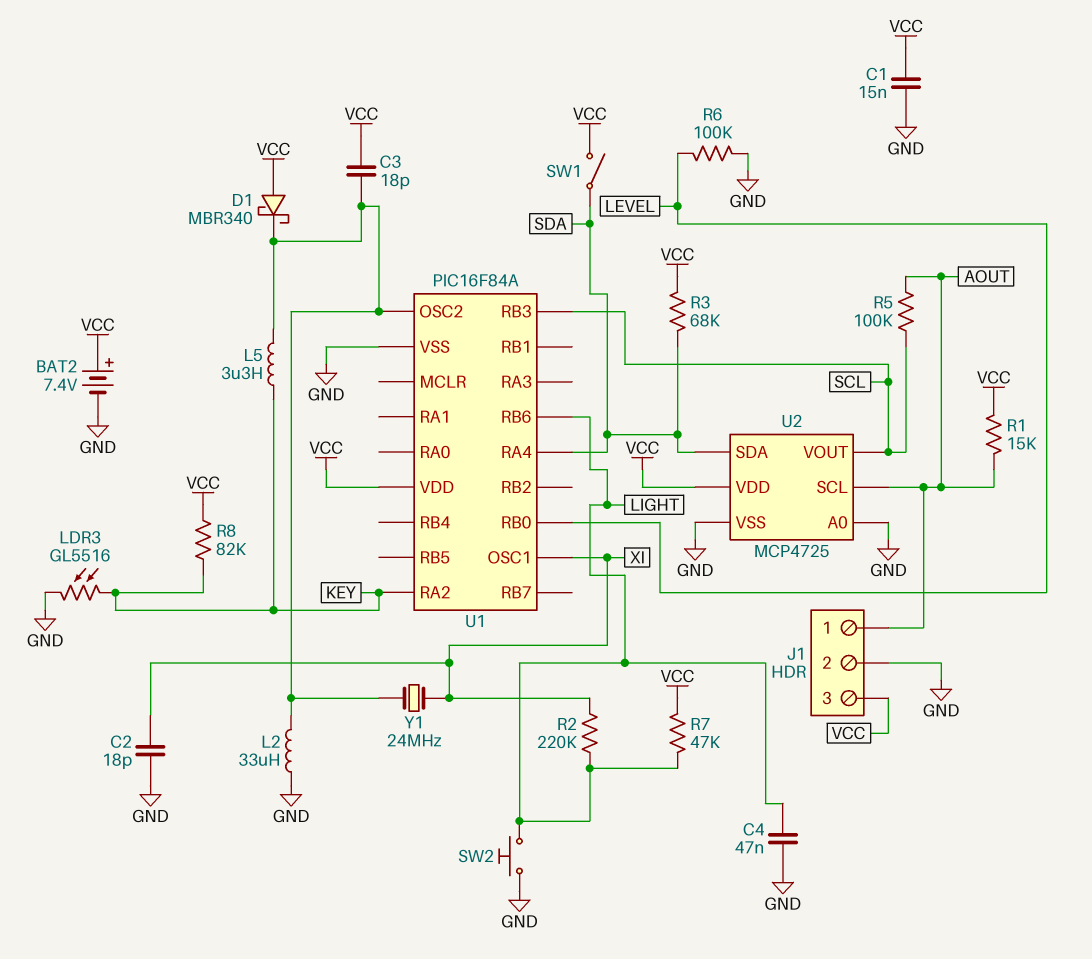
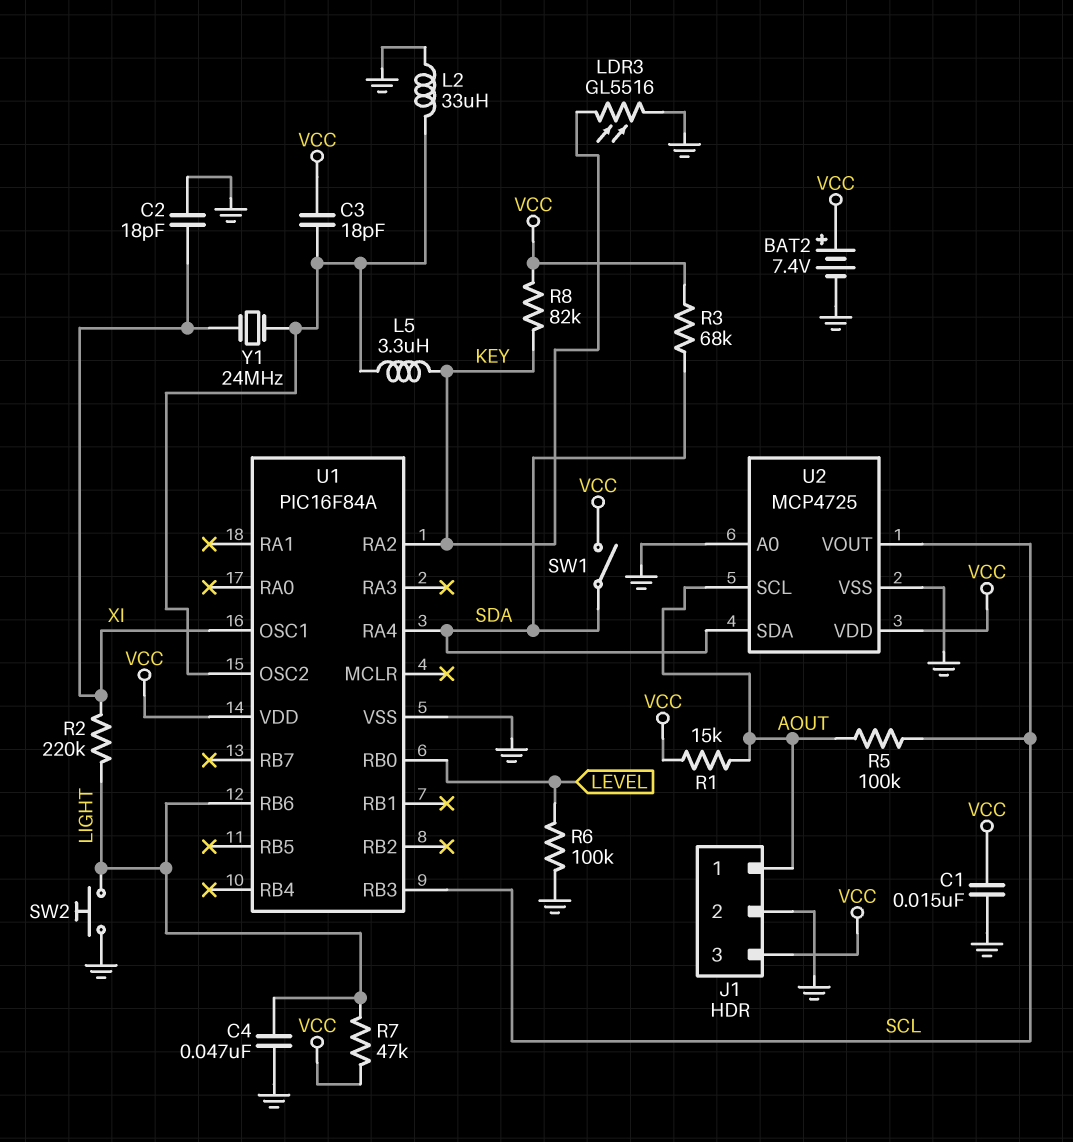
D1: schottky MBR340 (A VCC, K U1/OSC2) -> none

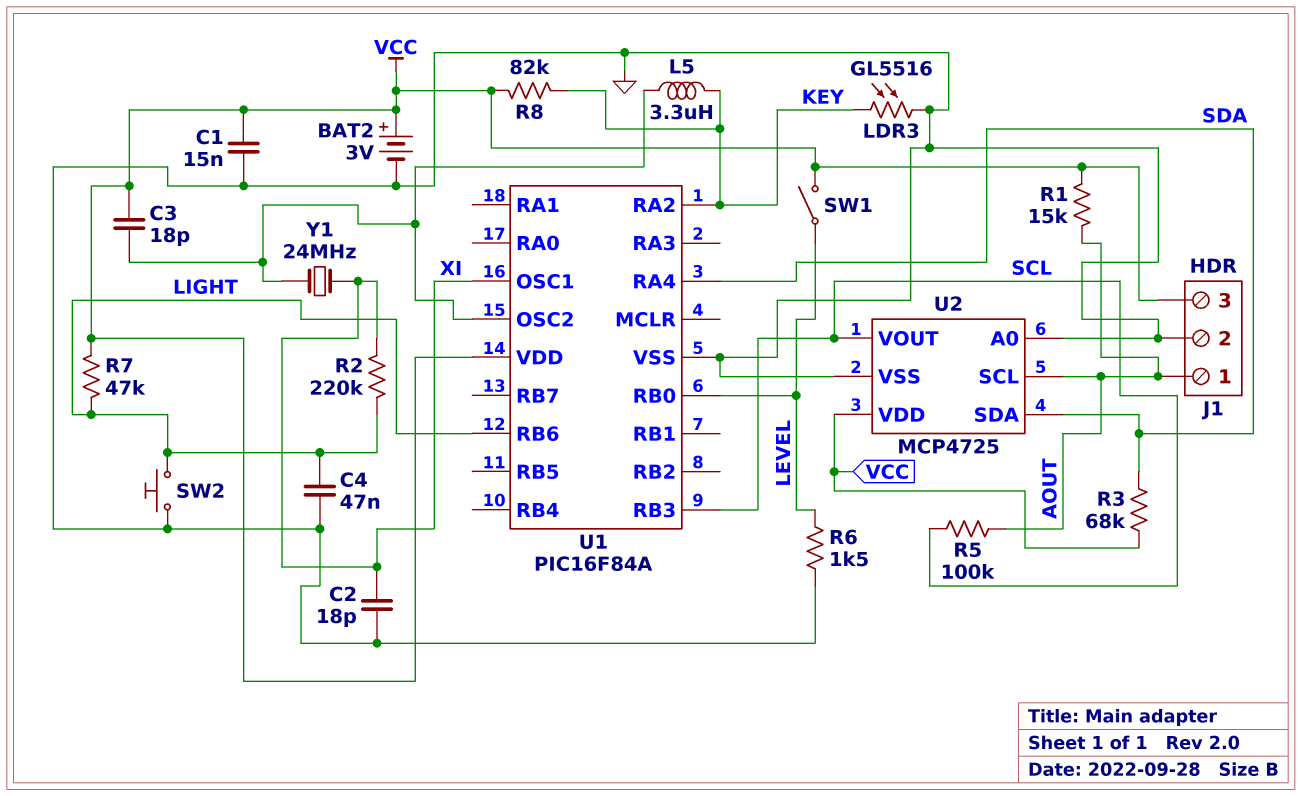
BAT2: 7.4V (plus VCC, minus GND) -> 3V (plus VCC, minus GND)
L2: 33uH (GND, U1/OSC2) -> none
R6: 100k (GND, LEVEL) -> 1.5k (GND, LEVEL)
SW1: switch (SDA, VCC) -> switch (LEVEL, VCC)

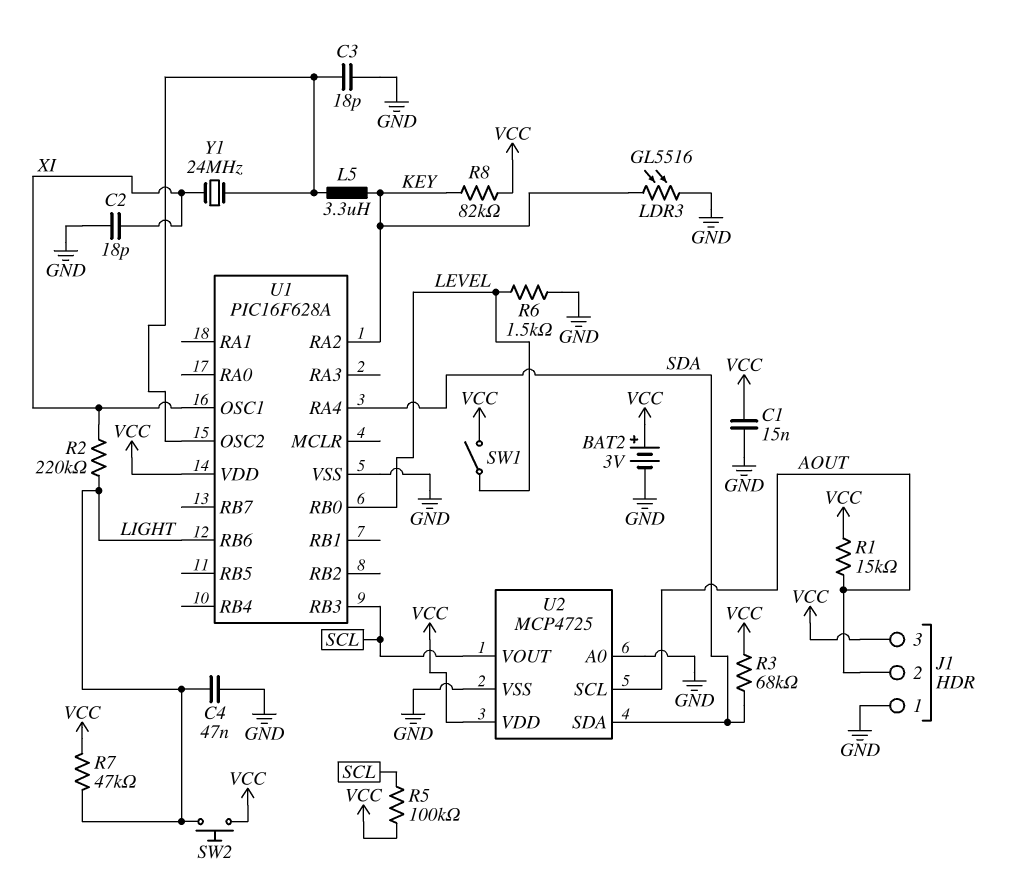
C3: 18pF (U1/OSC2, VCC) -> 18pF (GND, U1/OSC2)
J1 pin 1: AOUT -> GND
J1 pin 2: GND -> AOUT
R5: 100k (AOUT, SCL) -> 100k (SCL, VCC)
SW2: button (GND, LIGHT) -> button (LIGHT, VCC)
U1: PIC16F84A -> PIC16F628A

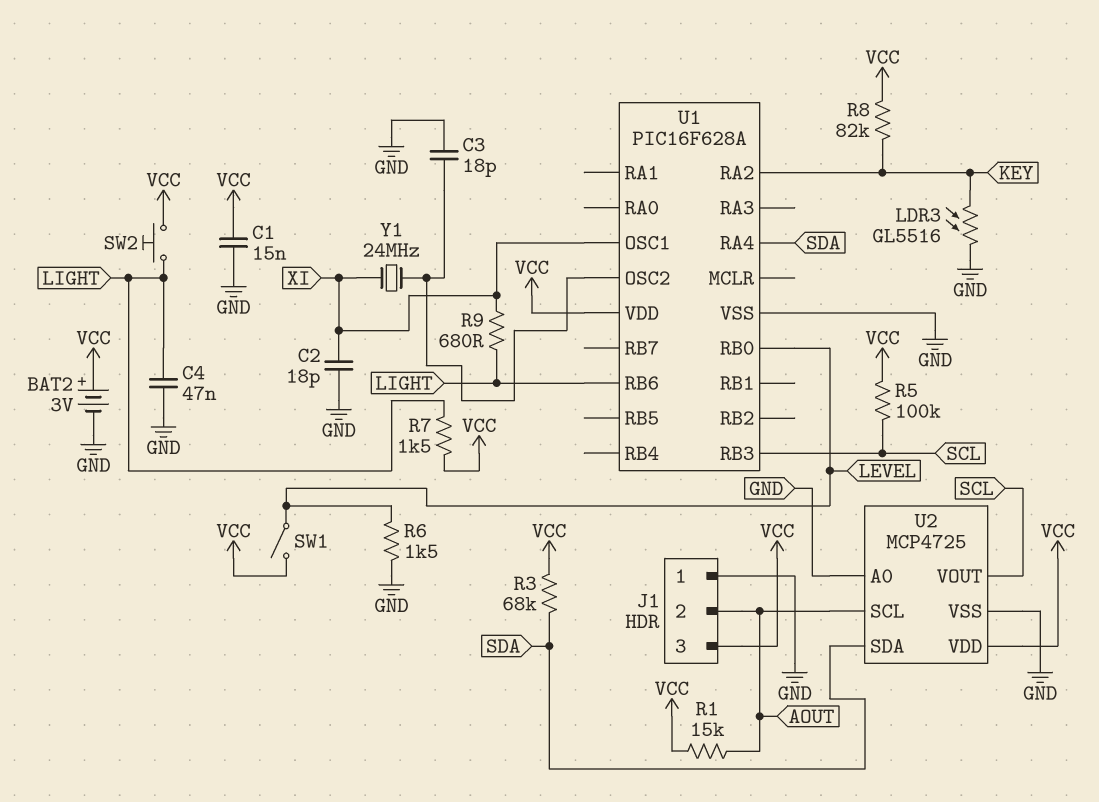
L5: 3.3uH (KEY, U1/OSC2) -> none
R2: 220k (LIGHT, XI) -> none
R7: 47k (LIGHT, VCC) -> 1.5k (LIGHT, VCC)
R9: none -> 680 (LIGHT, XI)

